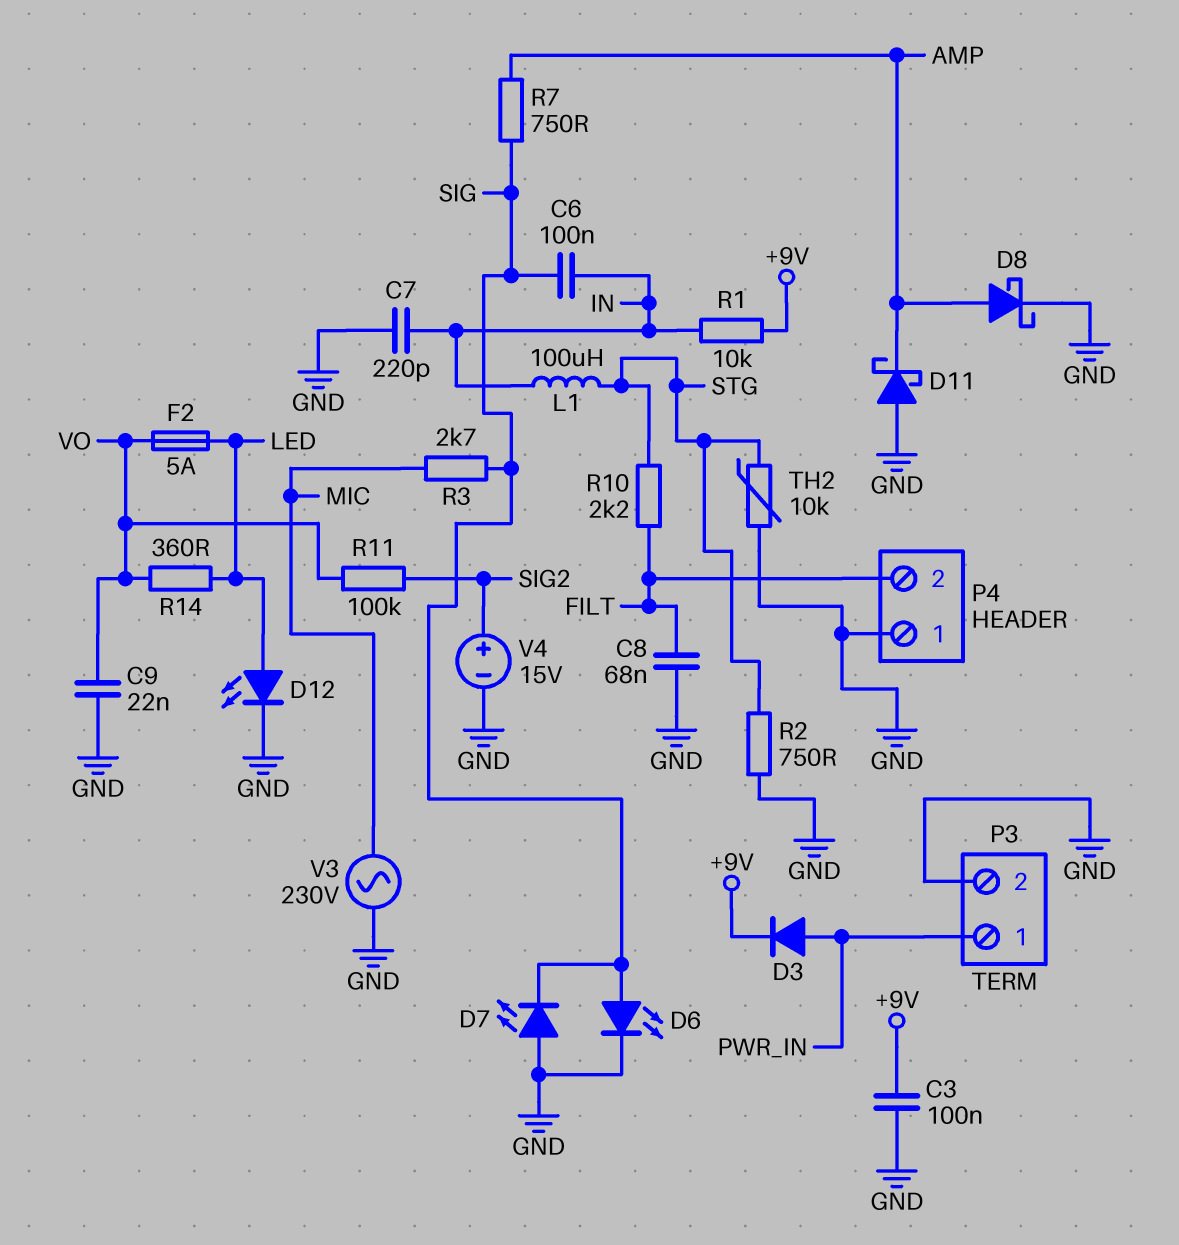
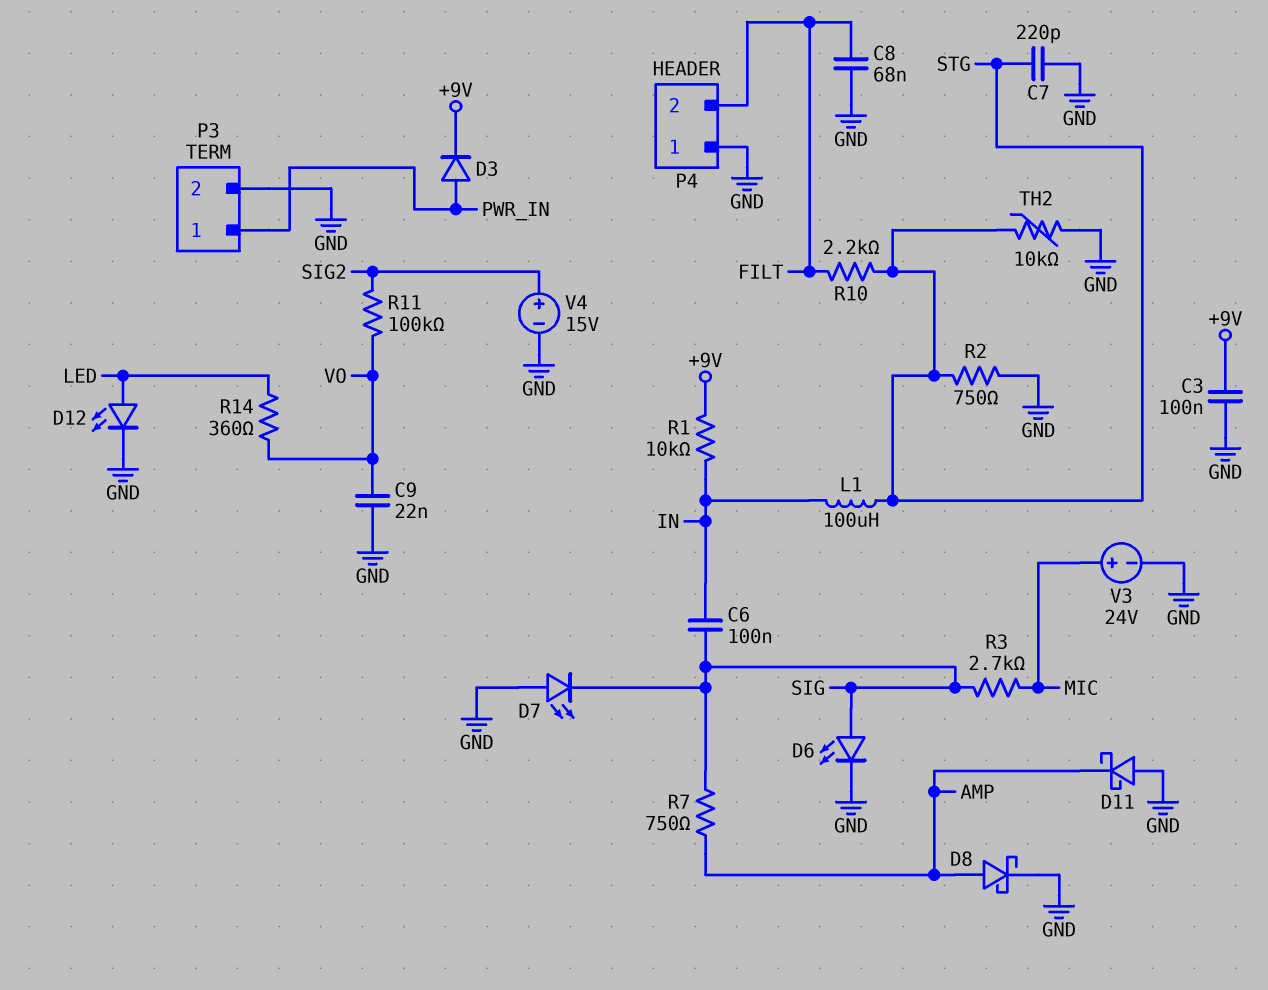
C7: 220pF (GND, IN) -> 220pF (GND, STG)
F2: 5A (LED, VO) -> none
V3: AC 230V (GND, MIC) -> 24V (plus MIC, minus GND)

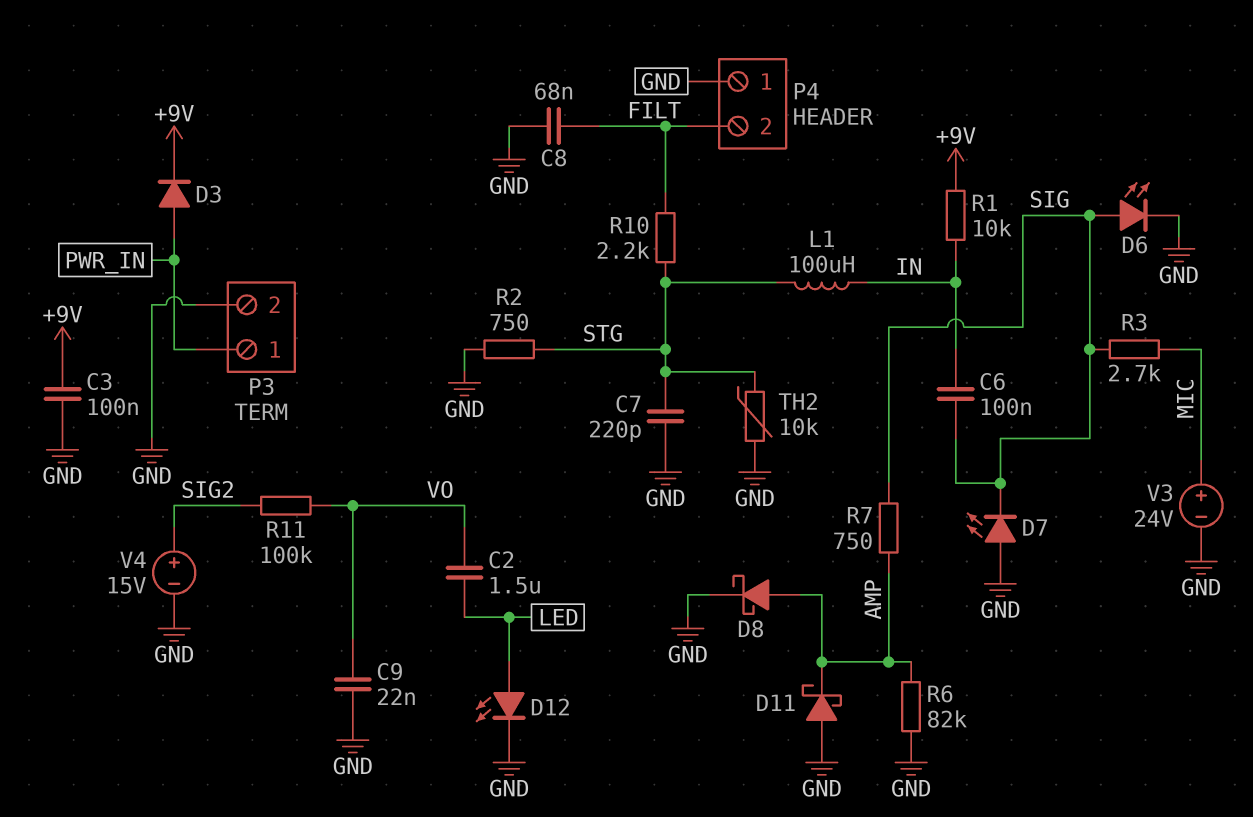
C2: none -> 1.5uF (LED, VO)
R6: none -> 82k (AMP, GND)
R14: 360 (LED, VO) -> none

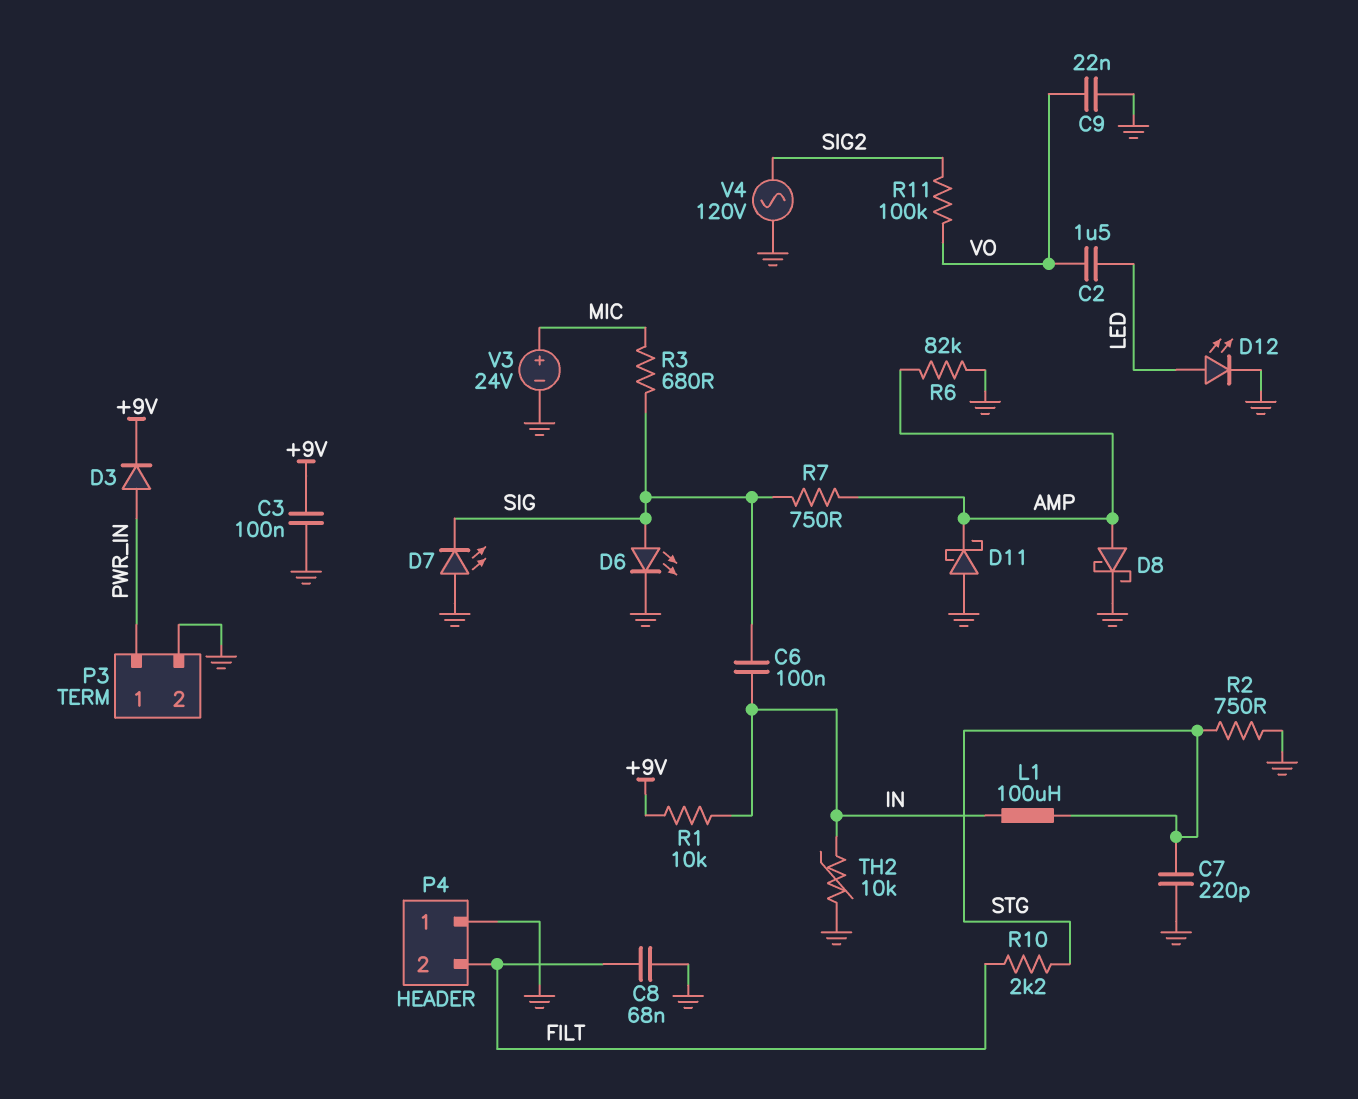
R3: 2.7k (MIC, SIG) -> 680 (MIC, SIG)
TH2: 10k (GND, STG) -> 10k (GND, IN)
V4: 15V (plus SIG2, minus GND) -> AC 120V (GND, SIG2)

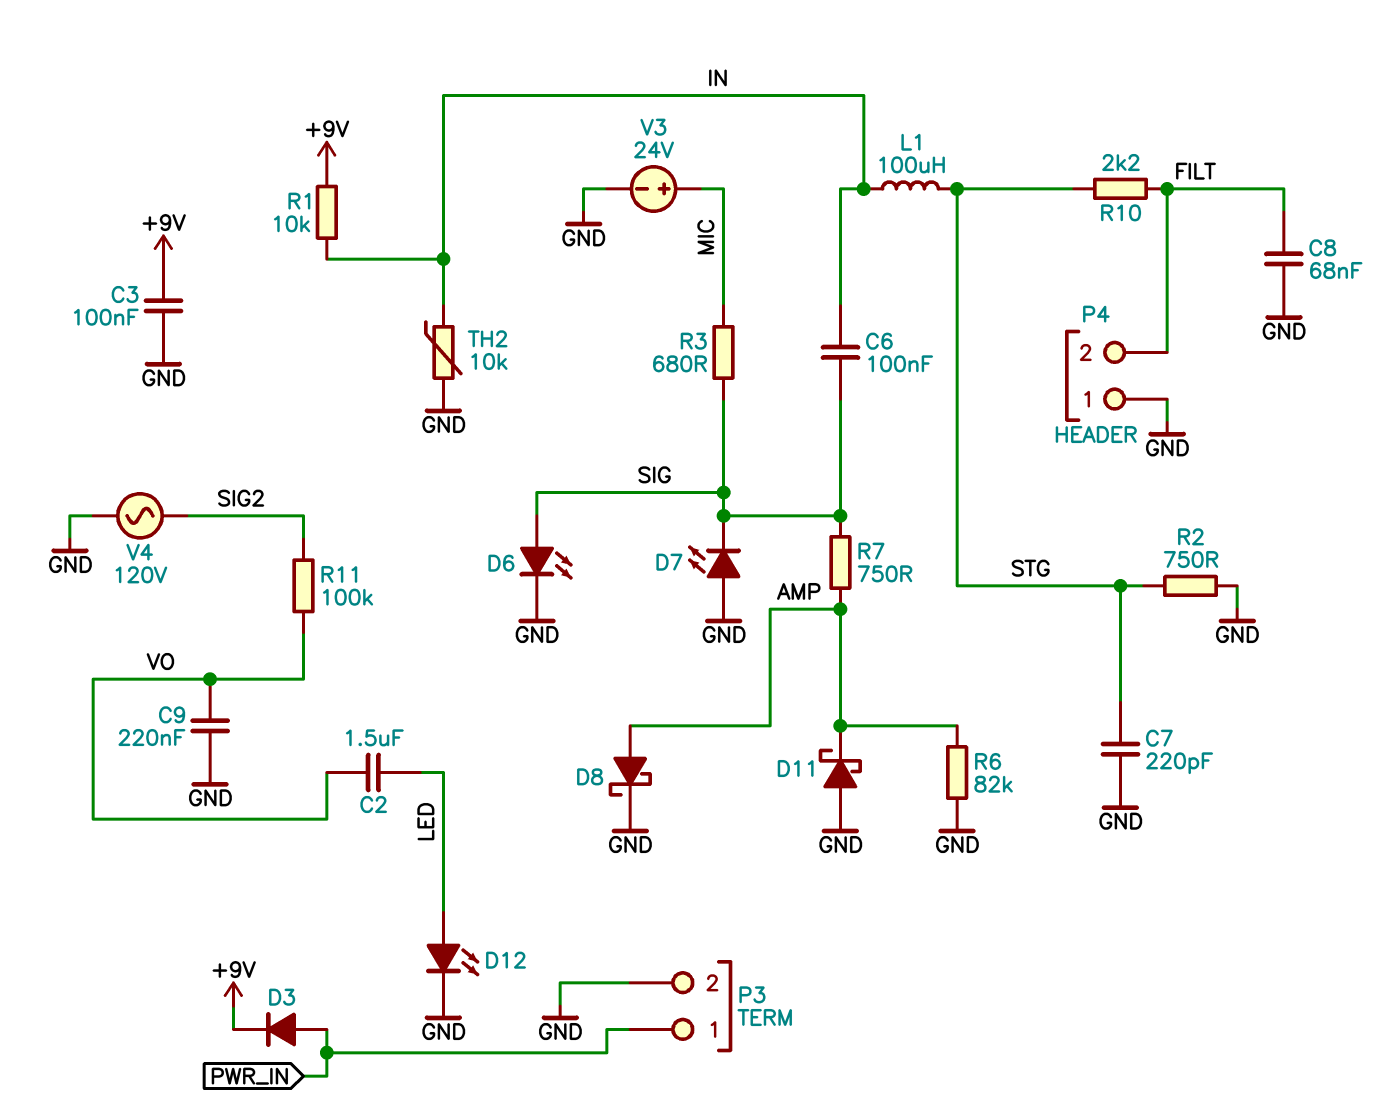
C9: 22nF (GND, VO) -> 220nF (GND, VO)

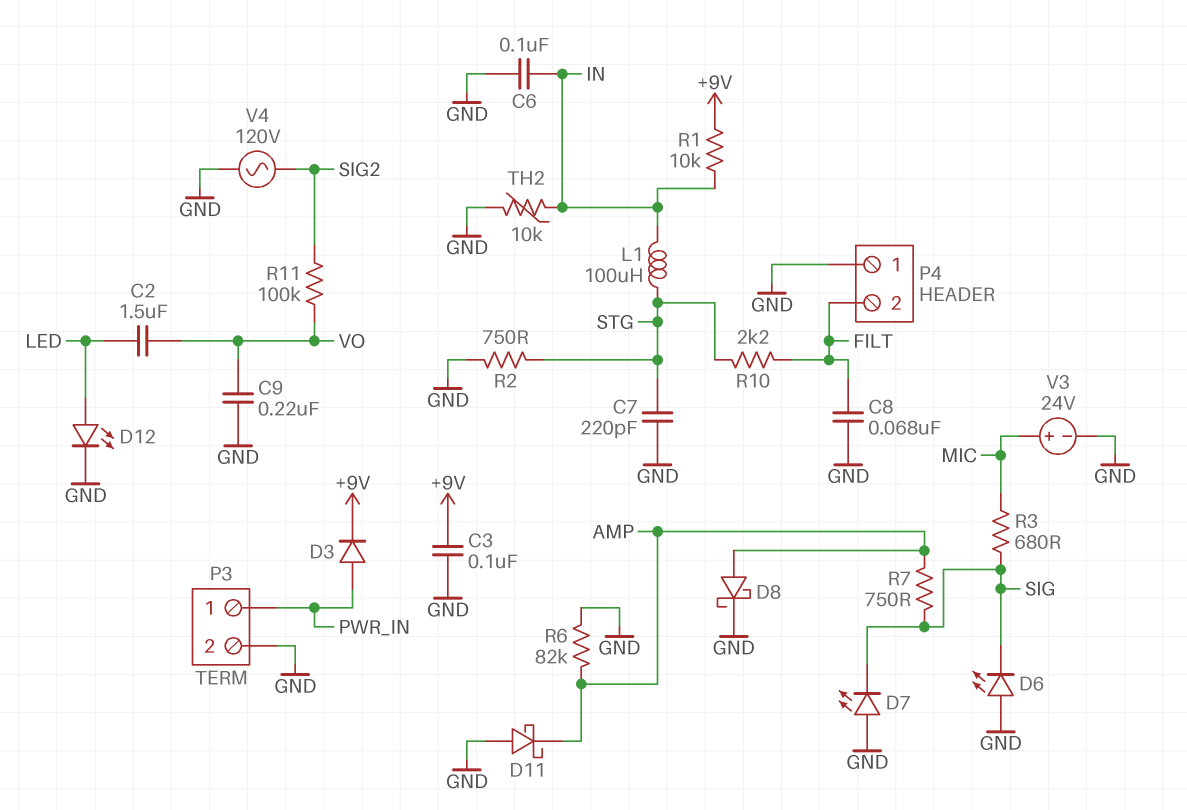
C6: 100nF (IN, SIG) -> 100nF (GND, IN)
D6: LED (A SIG, K GND) -> LED (A GND, K SIG)

